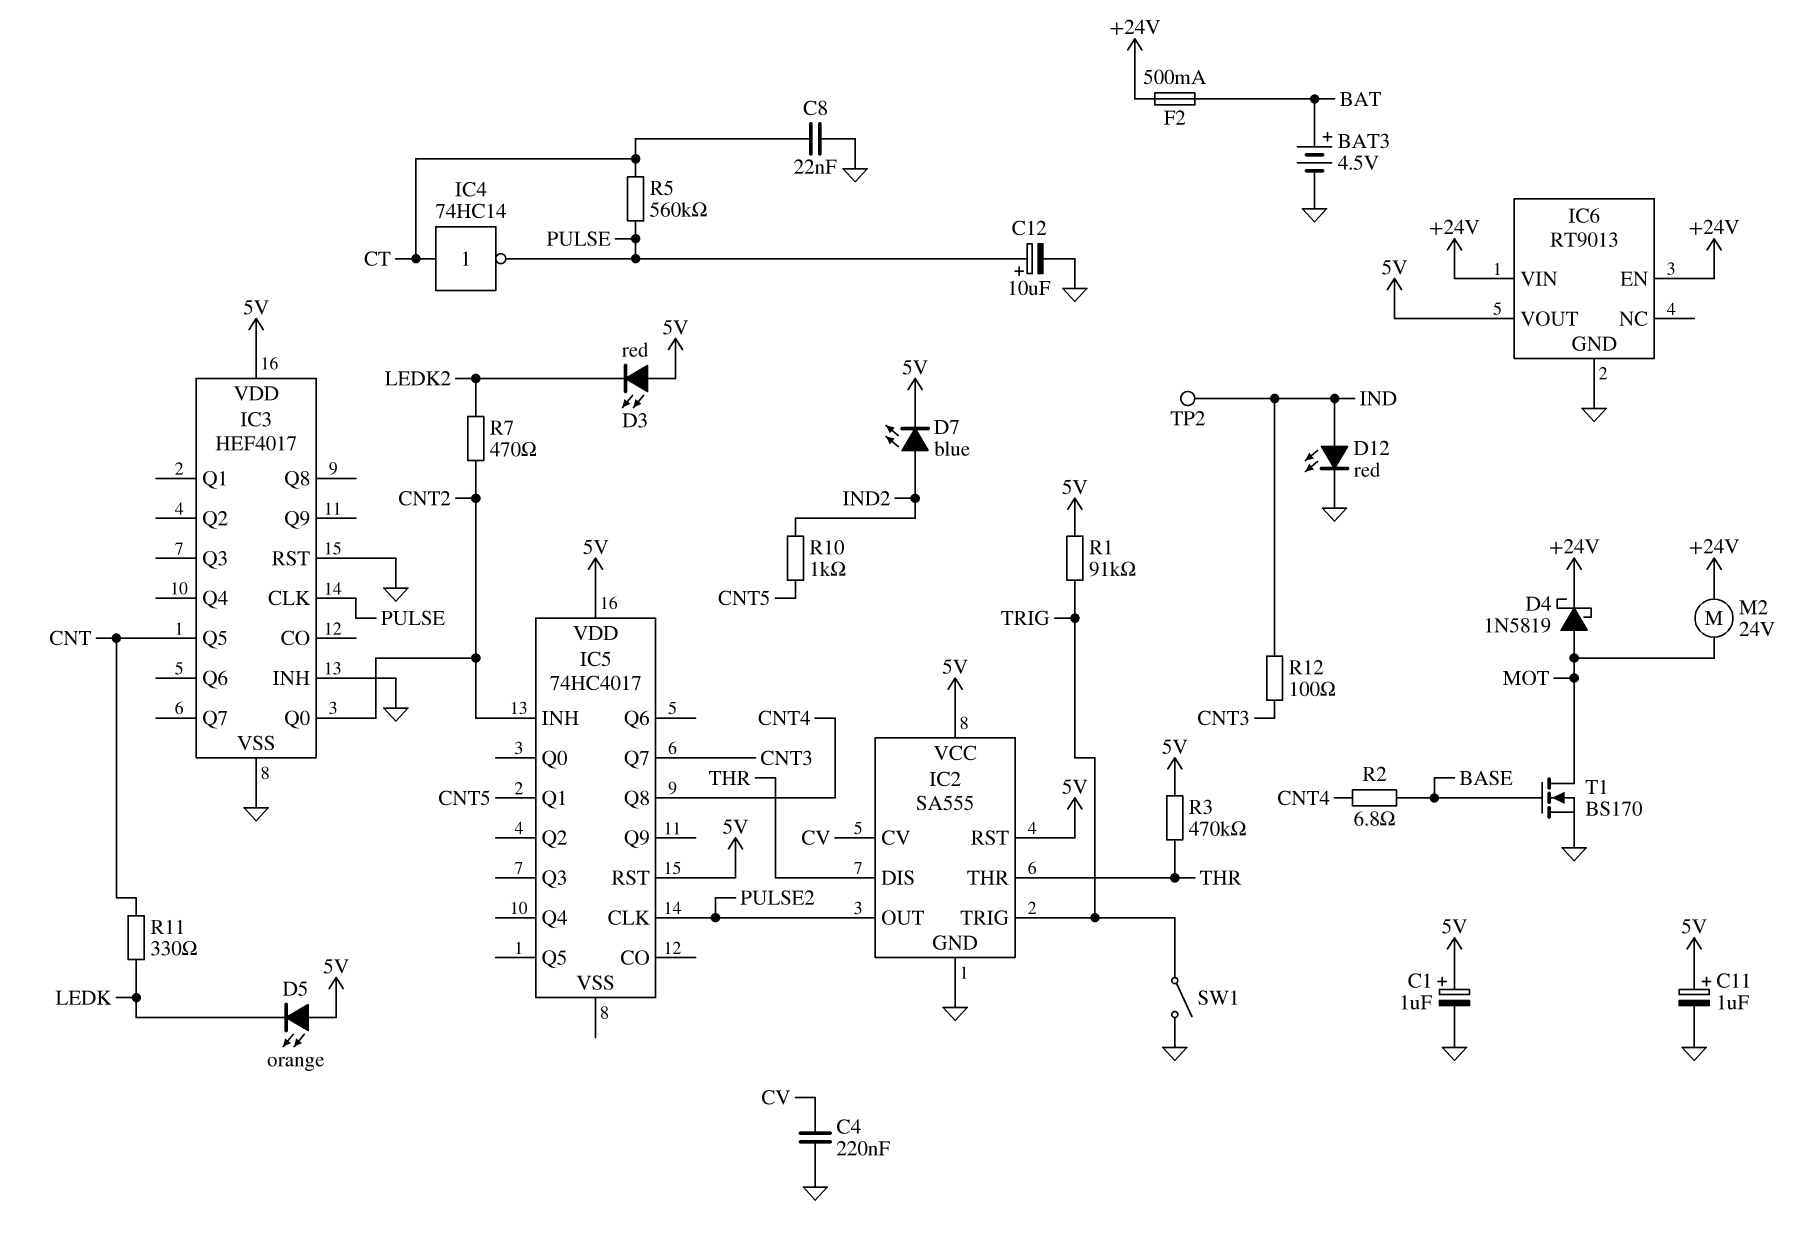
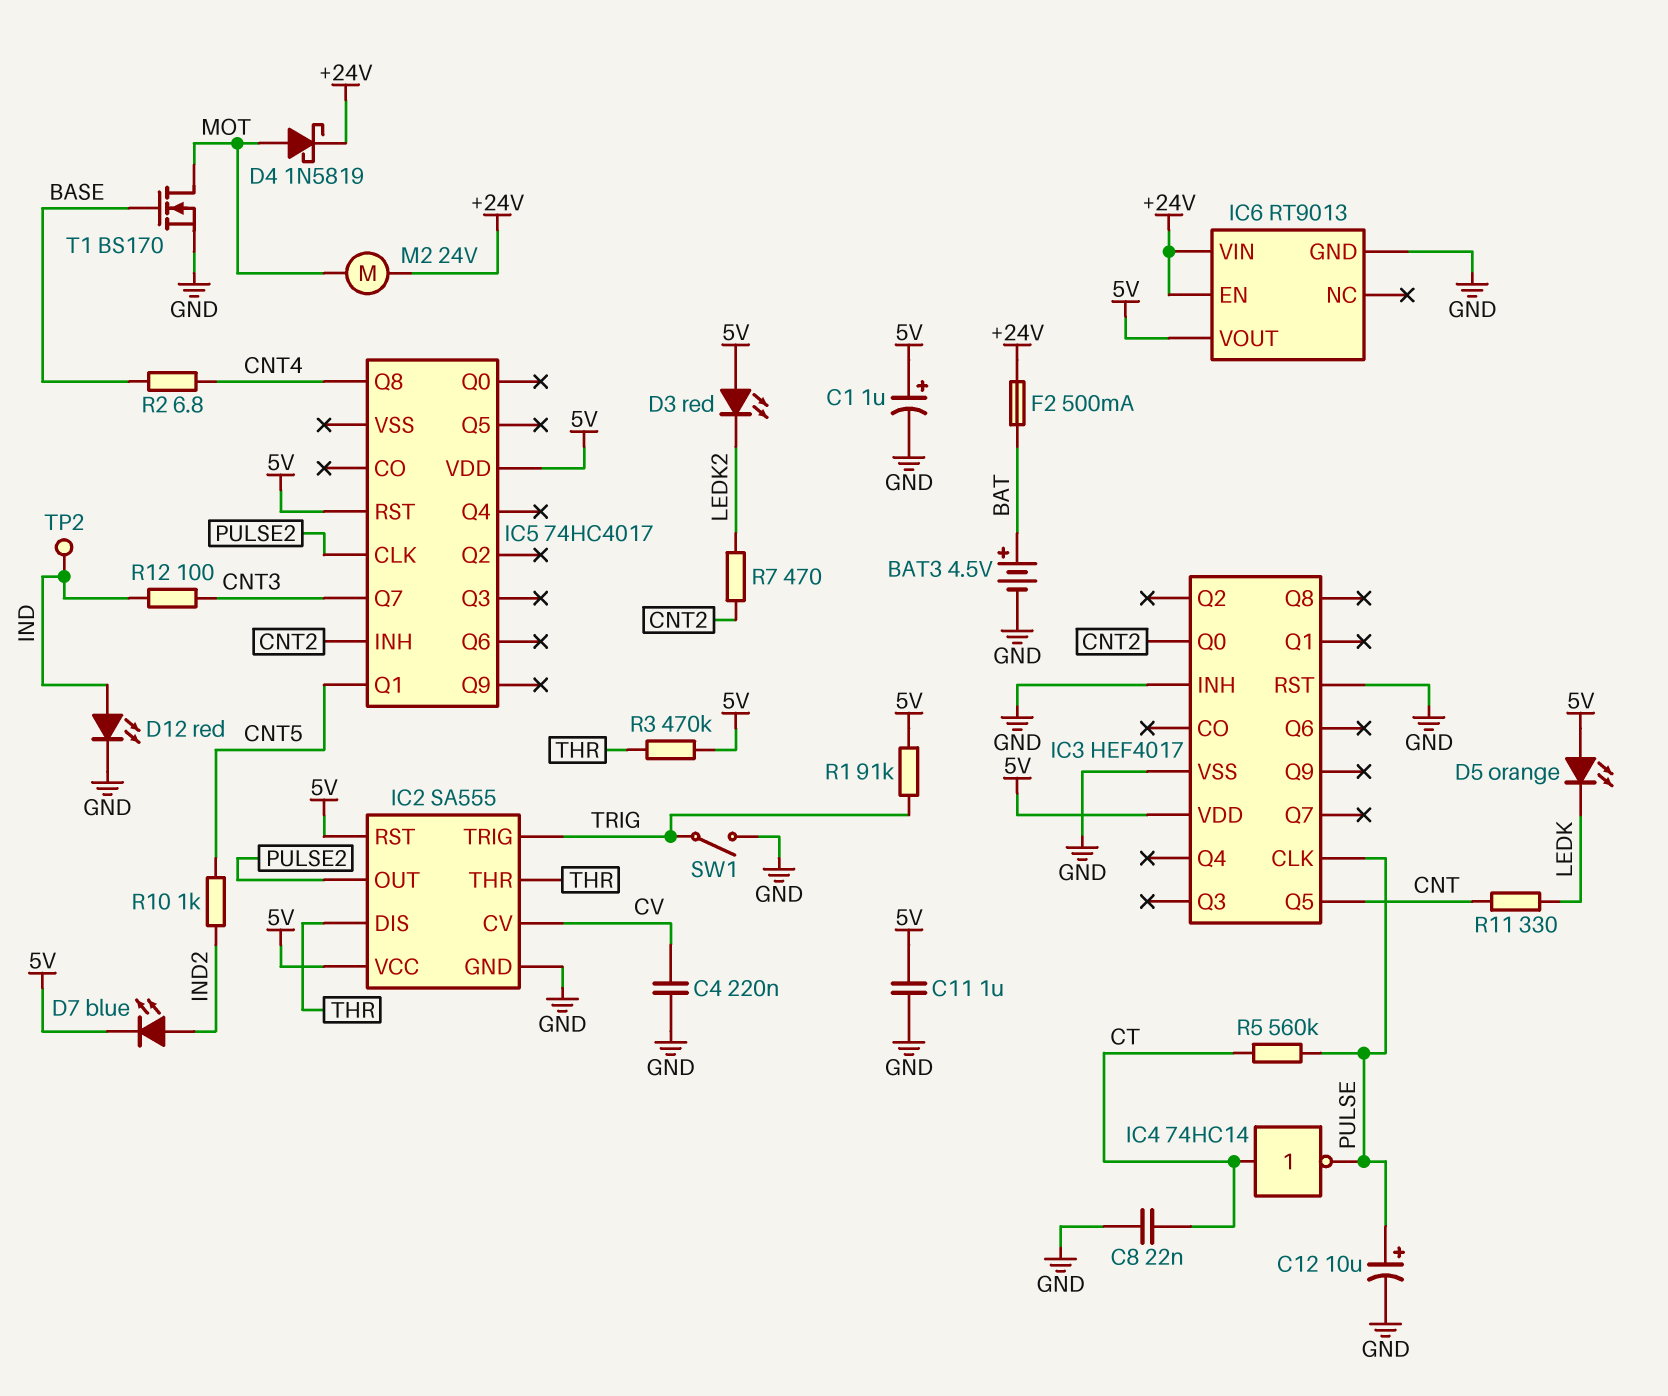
C11: 1uF (plus 5V, minus GND) -> 1uF (5V, GND)

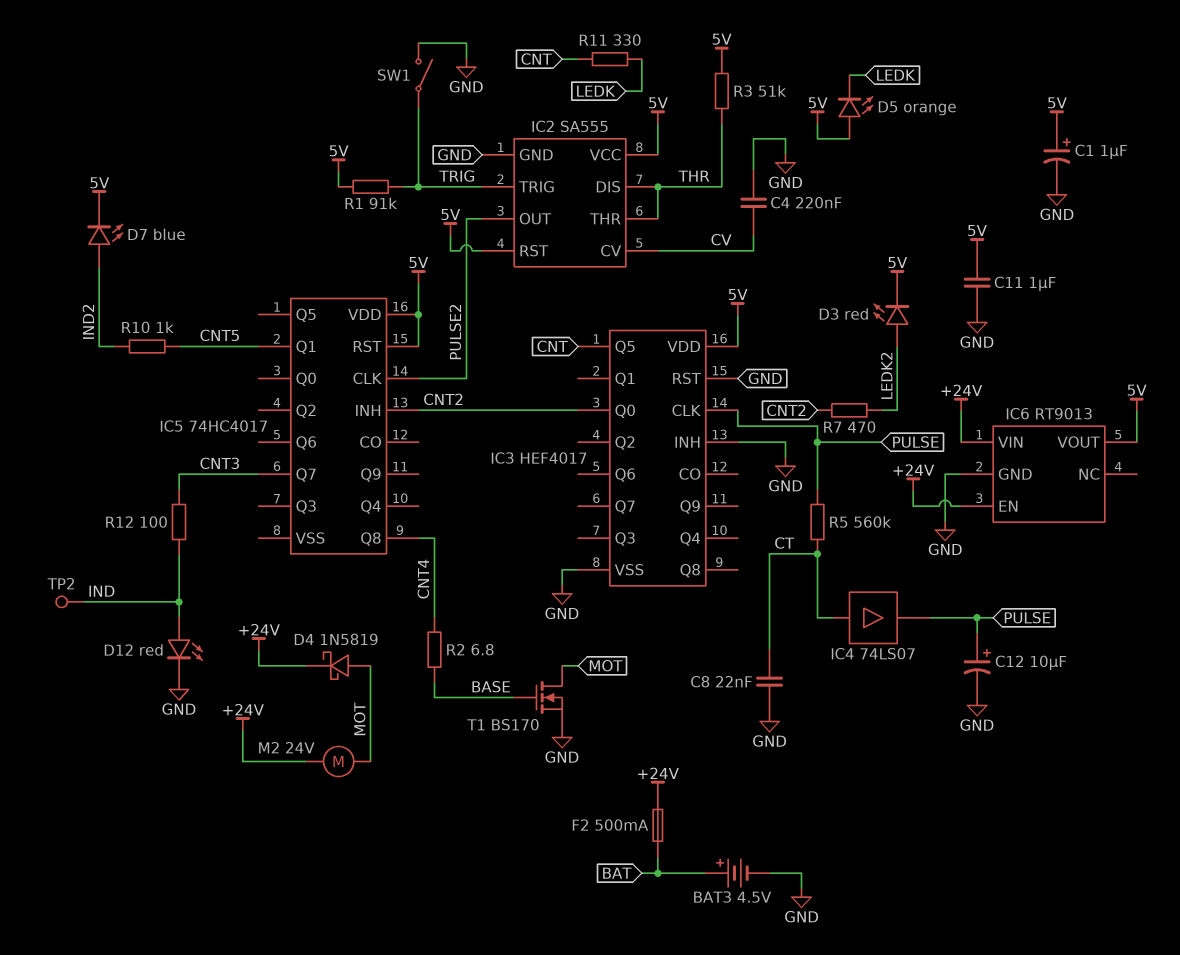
D3: LED red (A 5V, K LEDK2) -> LED red (A LEDK2, K 5V)
IC4: NOT 74HC14 (in CT, out PULSE) -> buffer 74LS07 (in CT, out PULSE)
R3: 470k (5V, THR) -> 51k (5V, THR)

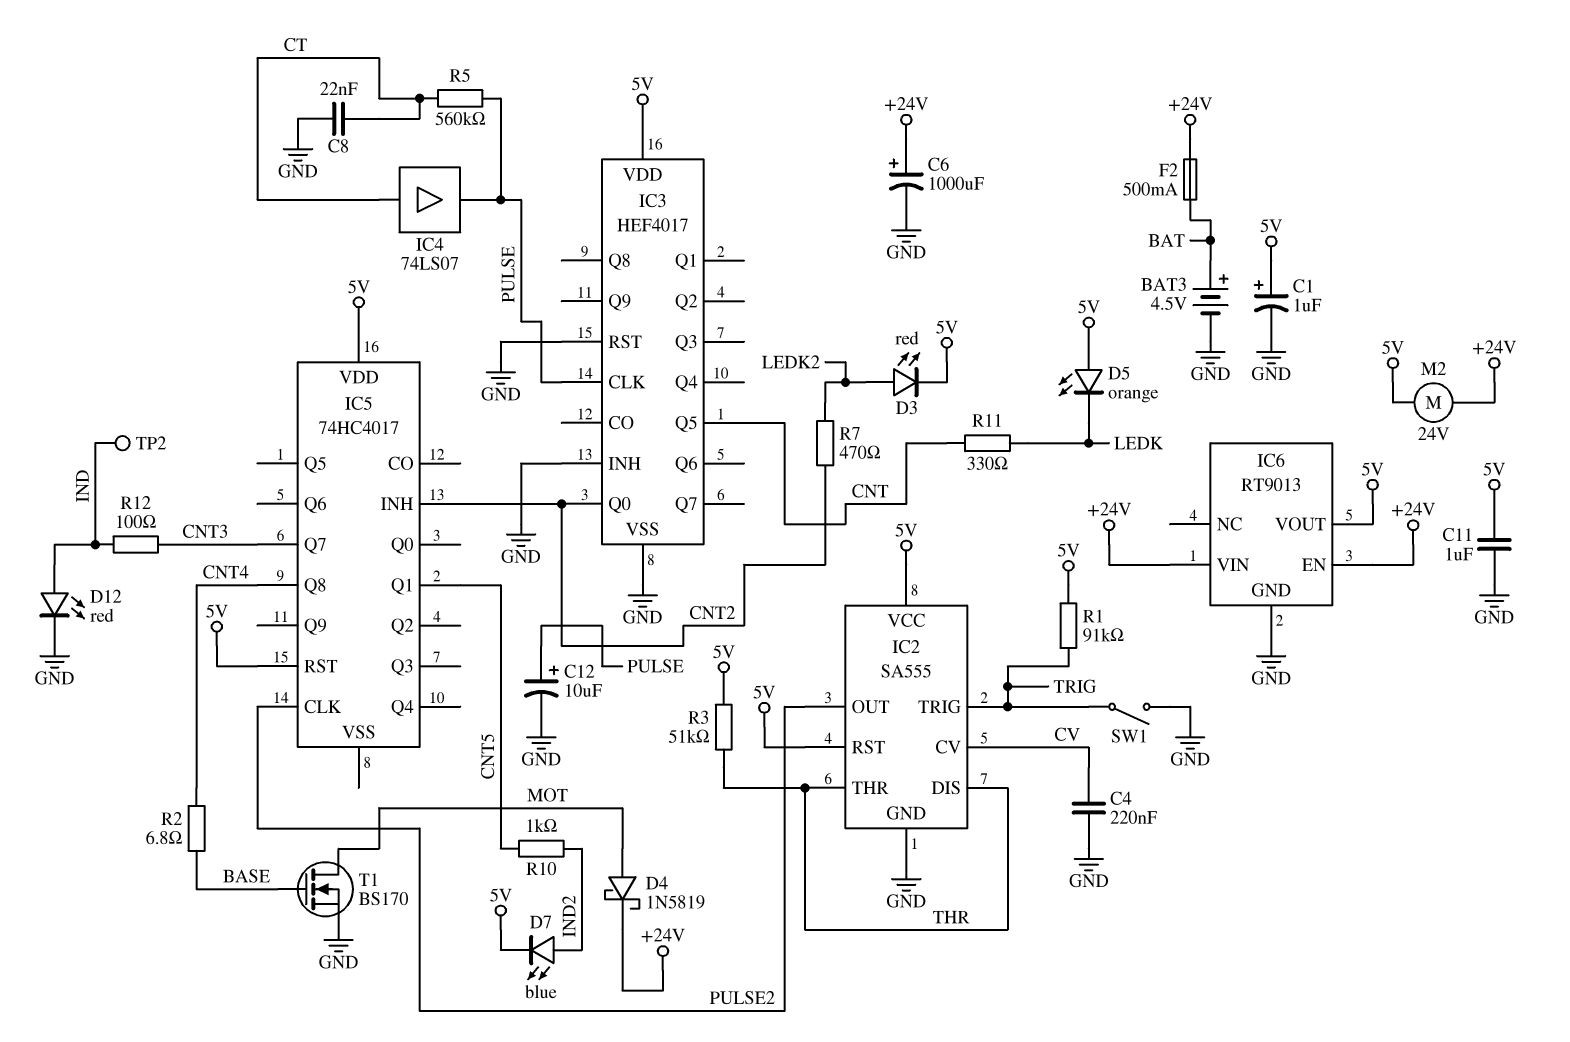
C6: none -> 1000uF (plus +24V, minus GND)
M2: motor 24V (+24V, MOT) -> motor 24V (+24V, 5V)

